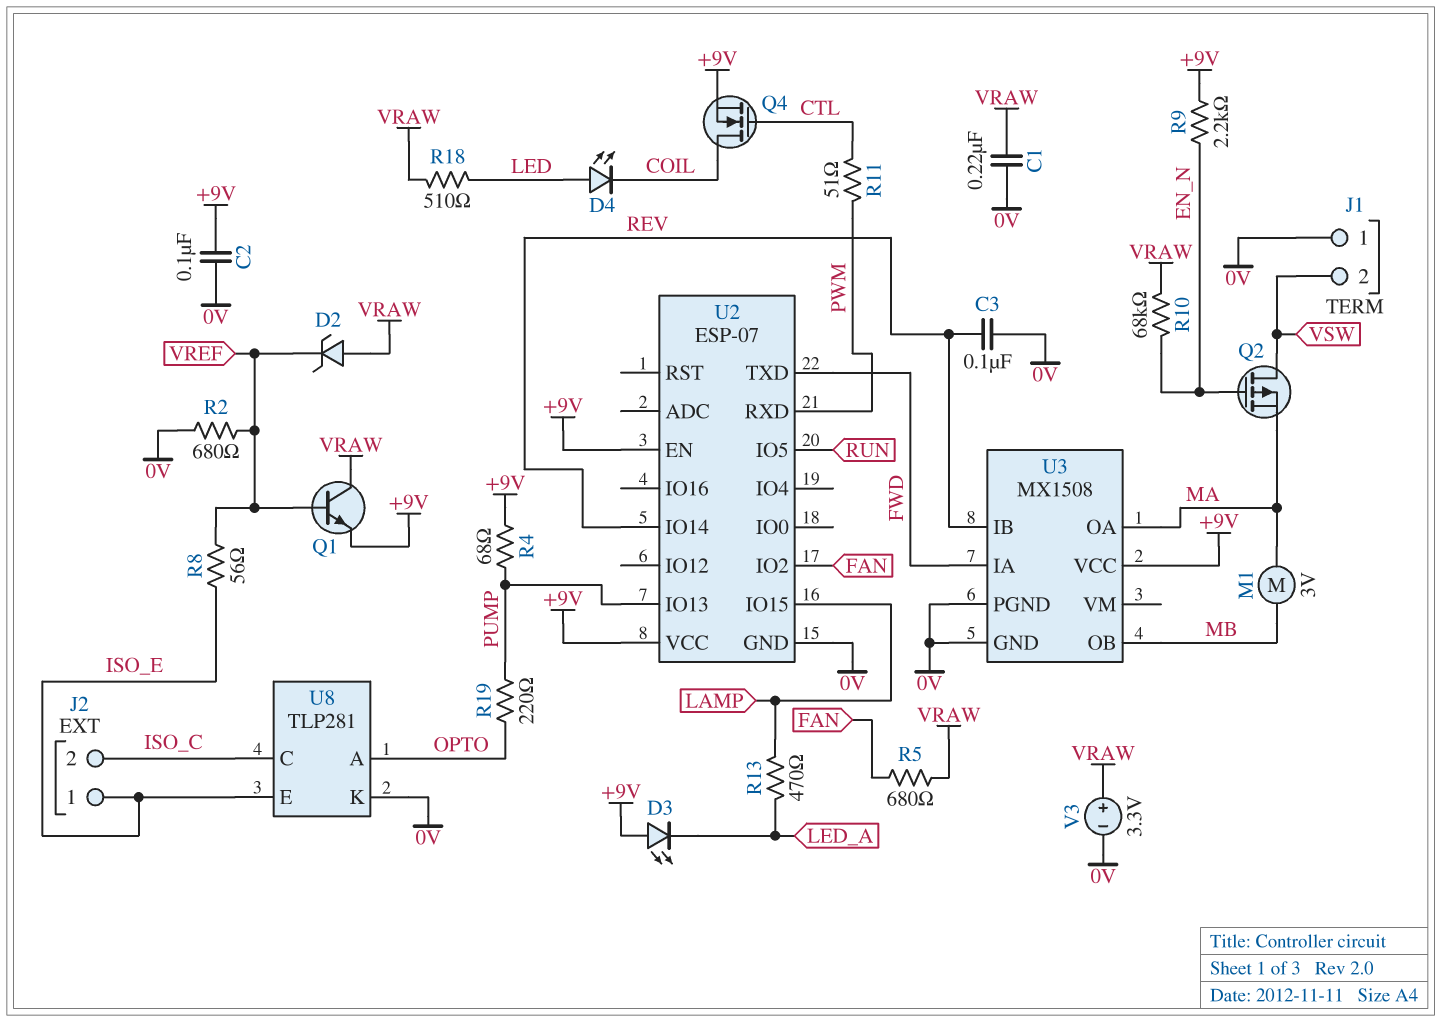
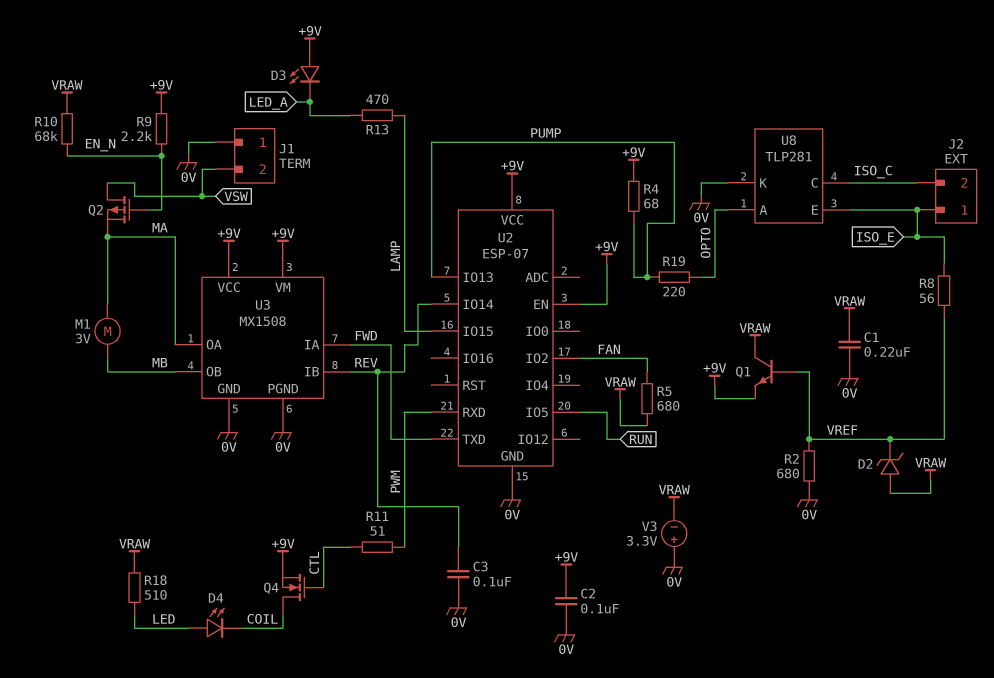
U3 pin VM: none -> +9V
V3: 3.3V (plus VRAW, minus 0V) -> 3.3V (plus 0V, minus VRAW)

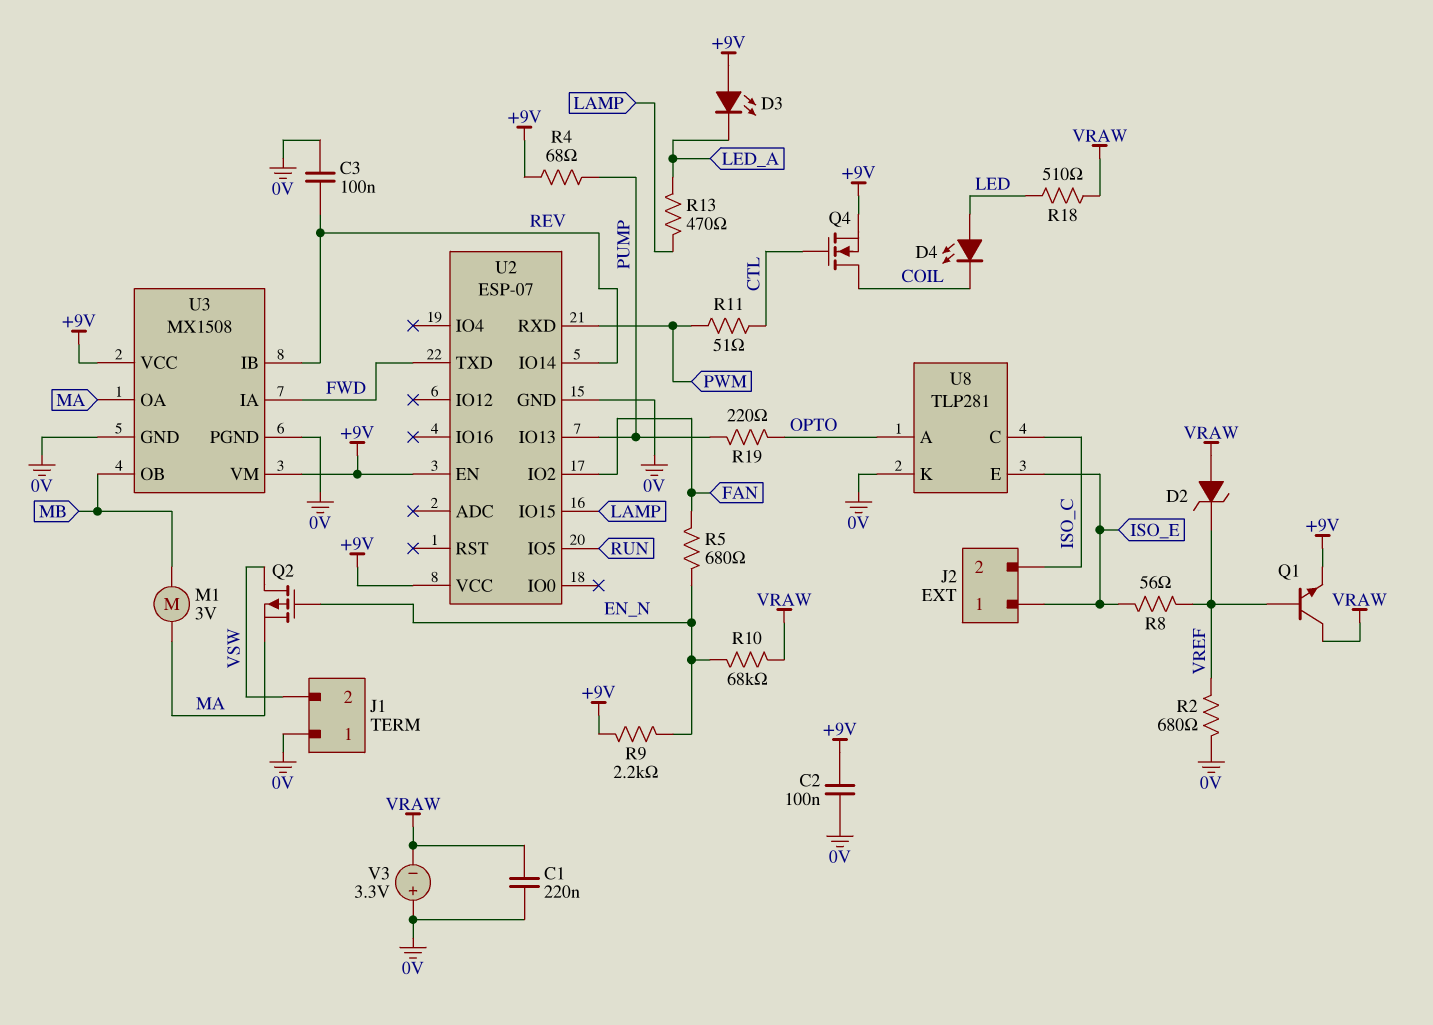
R5: 680 (FAN, VRAW) -> 680 (EN_N, FAN)

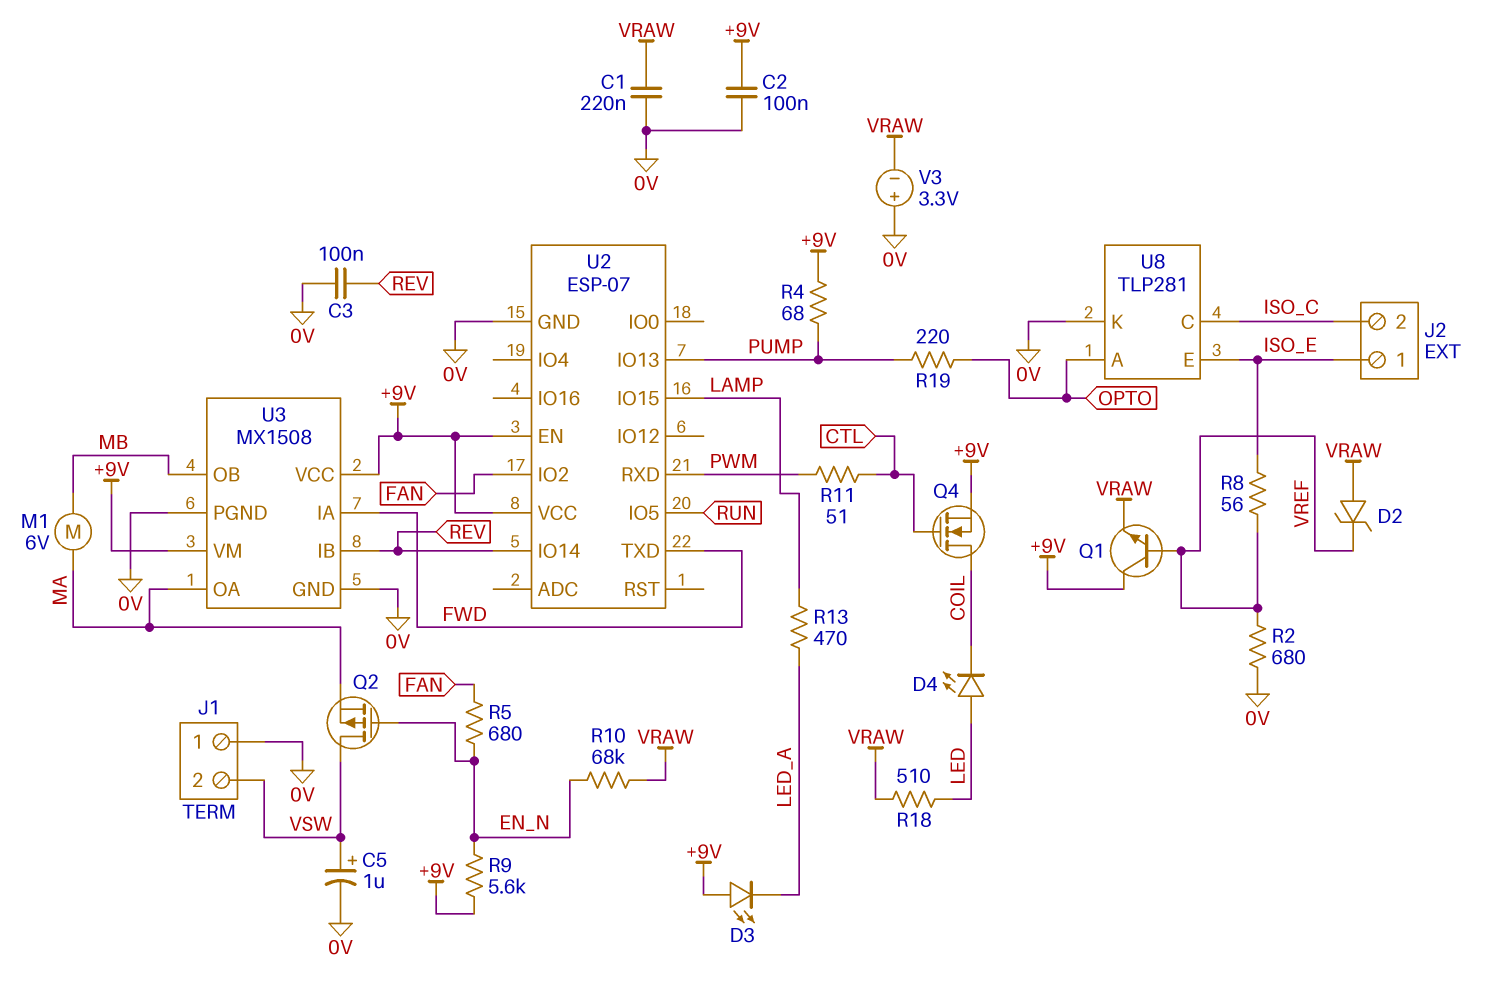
C5: none -> 1uF (plus VSW, minus 0V)
M1: motor 3V (MA, MB) -> motor 6V (MA, MB)
Q1: NPN (B VREF, C VRAW, E +9V) -> NPN (B VREF, C +9V, E VRAW)
R9: 2.2k (+9V, EN_N) -> 5.6k (+9V, EN_N)

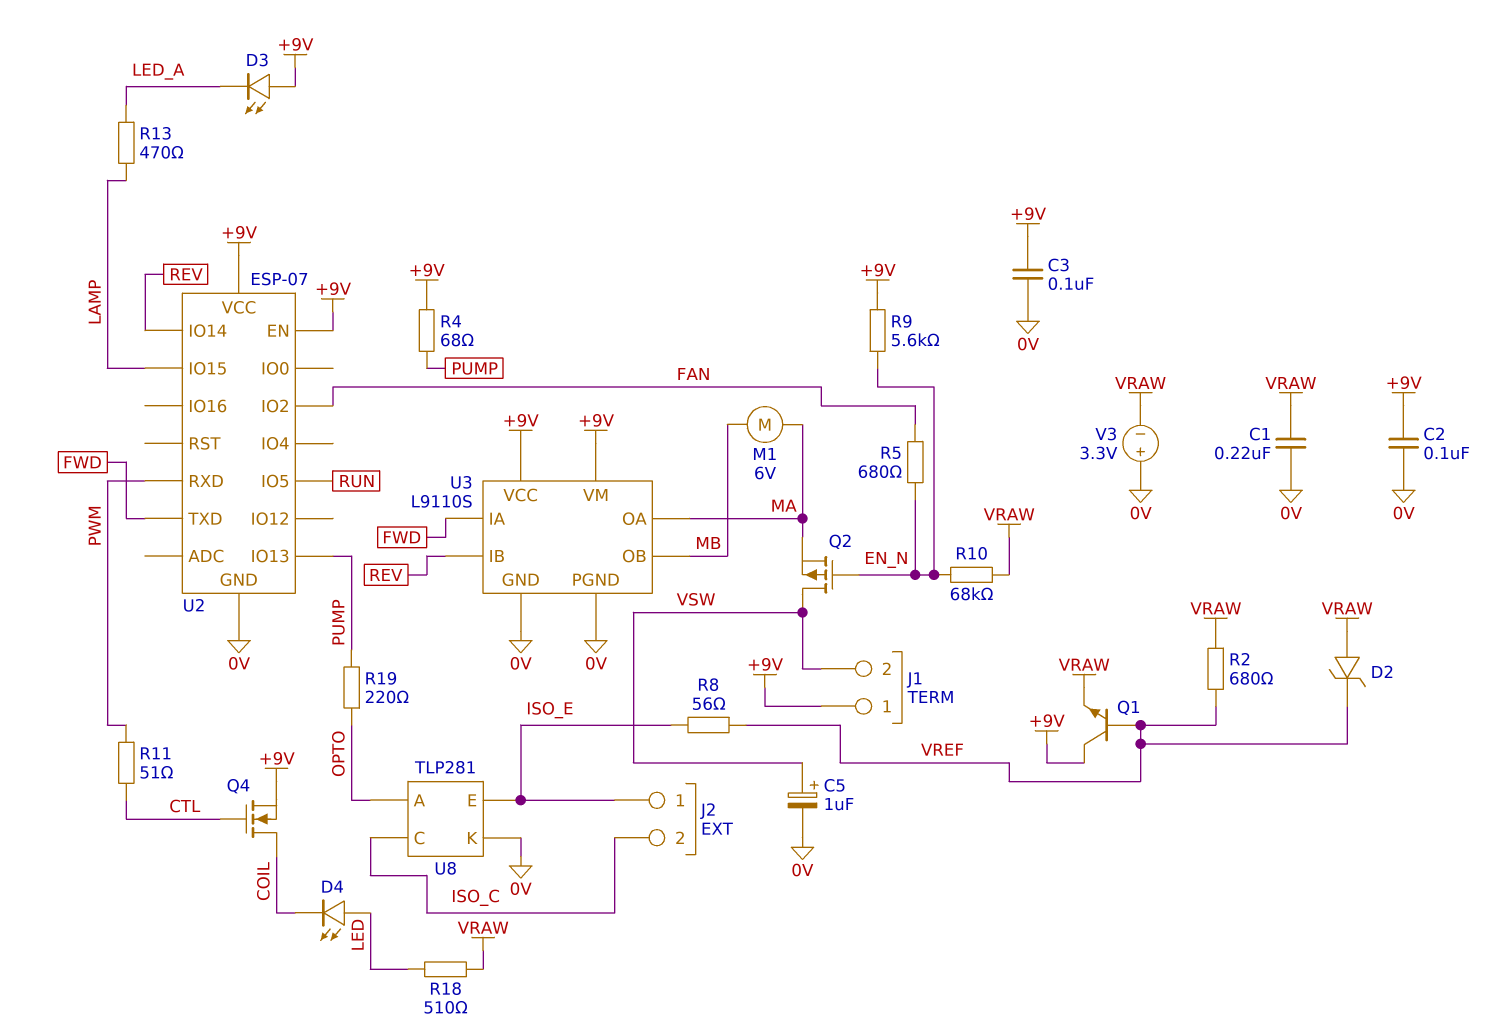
C3: 100nF (0V, REV) -> 100nF (+9V, 0V)
J1 pin 1: 0V -> +9V
R2: 680 (0V, VREF) -> 680 (VRAW, VREF)
U3: MX1508 -> L9110S

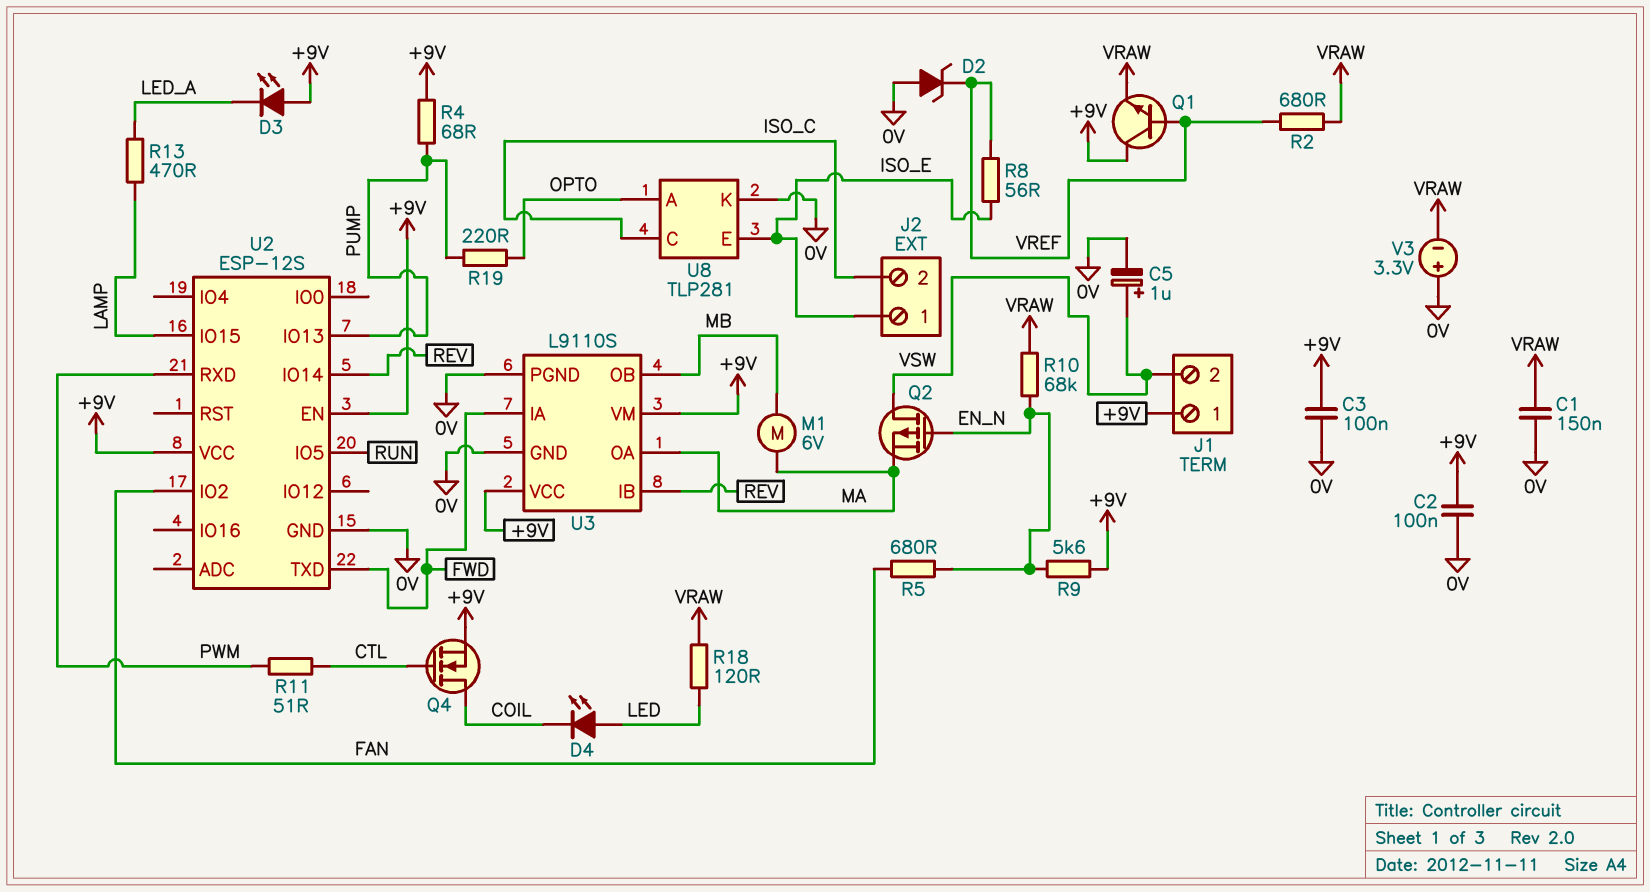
C1: 220nF (0V, VRAW) -> 150nF (0V, VRAW)
D2: zener (A VRAW, K VREF) -> zener (A 0V, K VREF)
R18: 510 (LED, VRAW) -> 120 (LED, VRAW)
U2: ESP-07 -> ESP-12S

